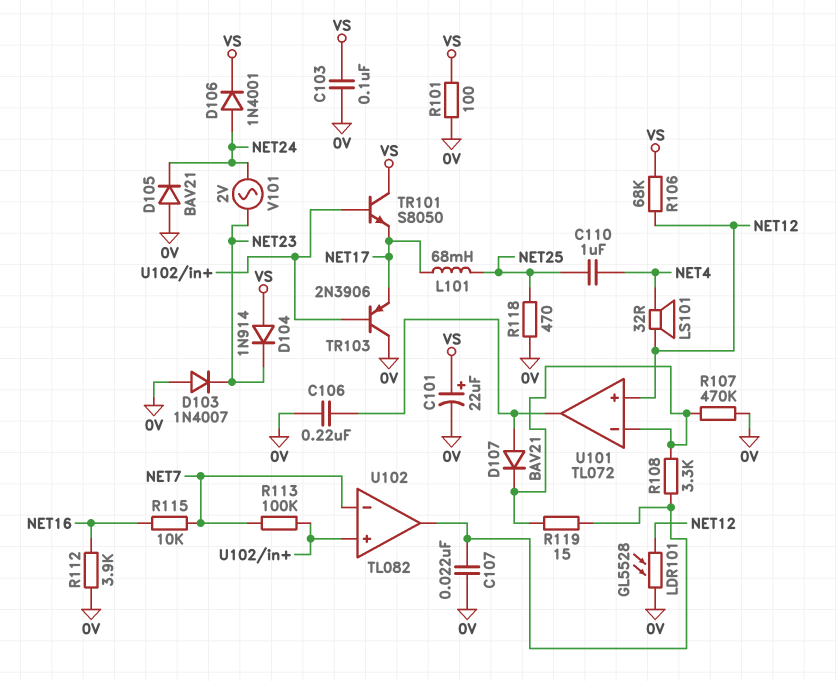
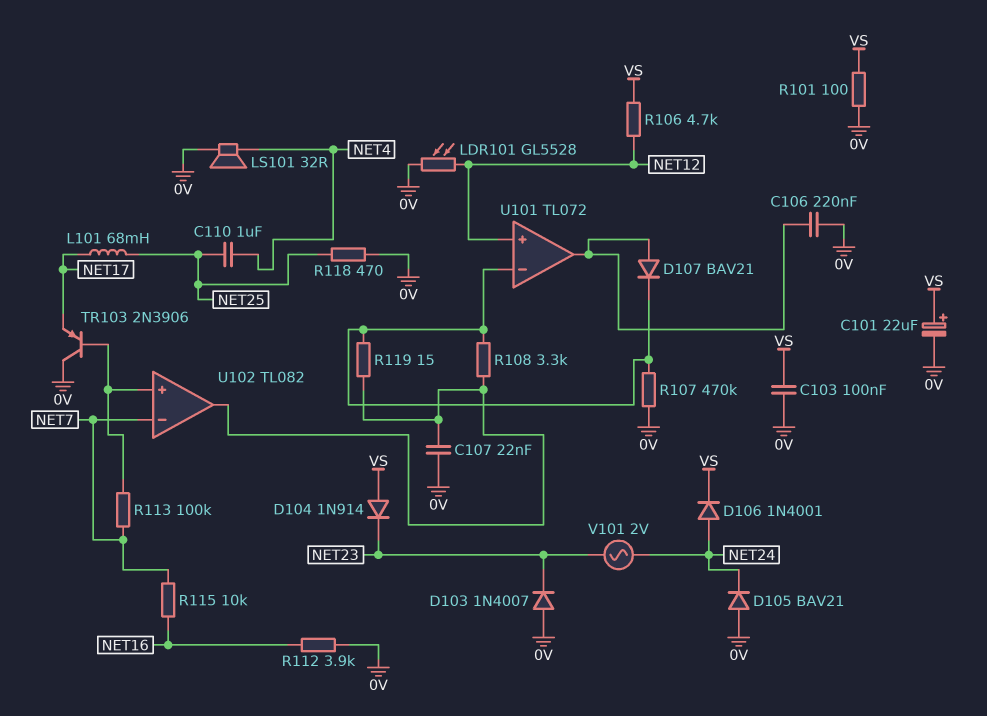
LS101: speaker 32R (NET4, NET12) -> speaker 32R (0V, NET4)
R106: 68k (NET12, VS) -> 4.7k (NET12, VS)
TR101: NPN S8050 (B U102/in+, C VS, E NET17) -> none

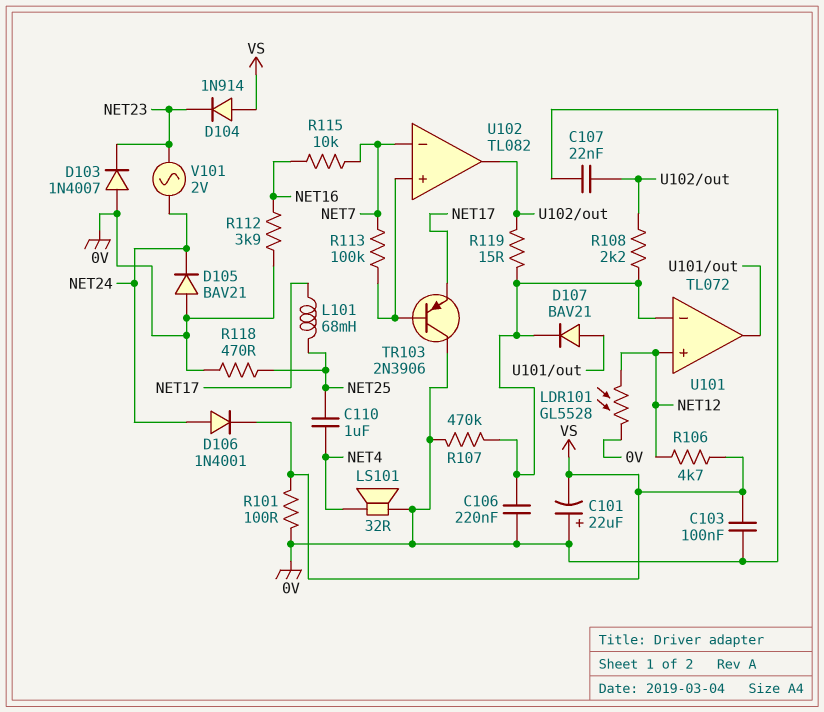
C101: 22uF (plus VS, minus 0V) -> 22uF (plus 0V, minus VS)
C106: 220nF (0V, U101/out) -> 220nF (0V, U101/in-)
R108: 3.3k (U101/in-, U102/out) -> 2.2k (U101/in-, U102/out)

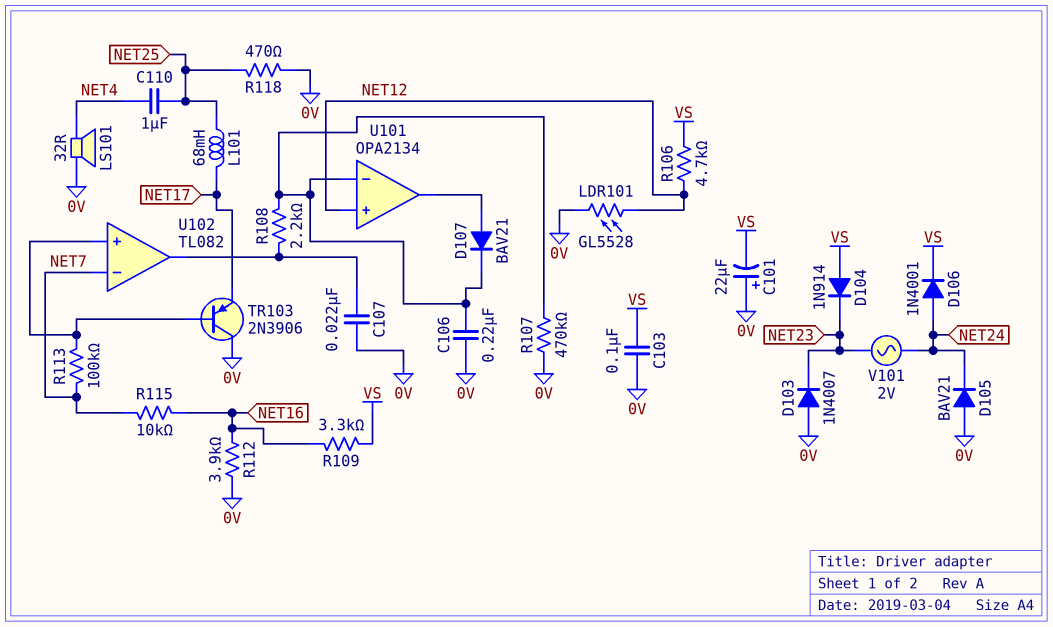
R101: 100 (0V, VS) -> none
R109: none -> 3.3k (NET16, VS)
R119: 15 (U101/in-, U102/out) -> none
U101: TL072 -> OPA2134

